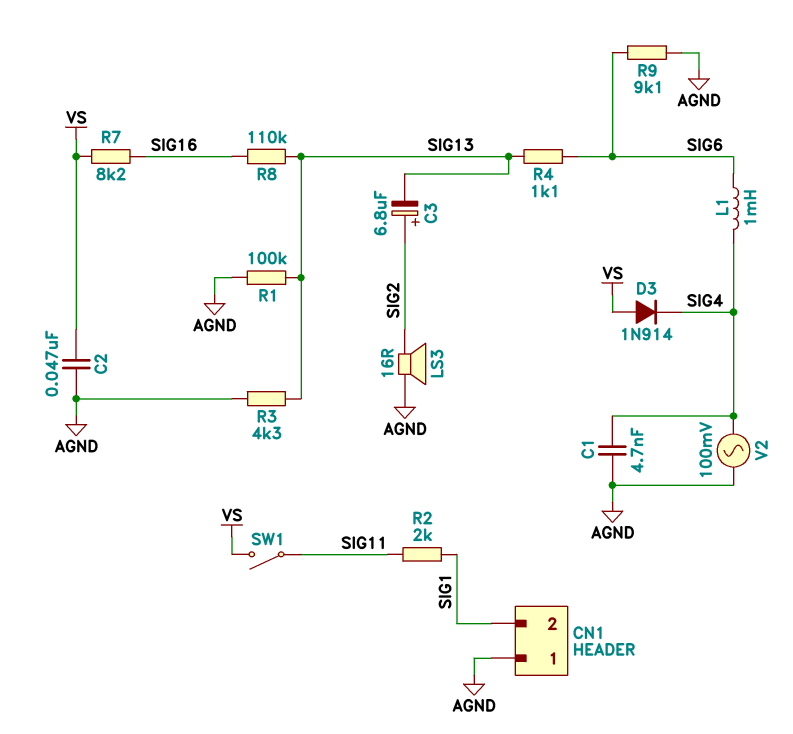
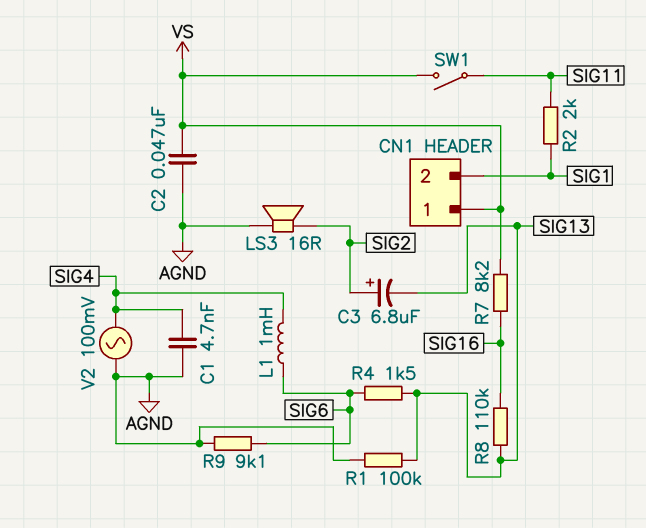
CN1 pin 1: AGND -> VS
D3: diode 1N914 (A VS, K SIG4) -> none
R3: 4.3k (AGND, SIG13) -> none
R4: 1.1k (SIG6, SIG13) -> 1.5k (SIG6, SIG13)

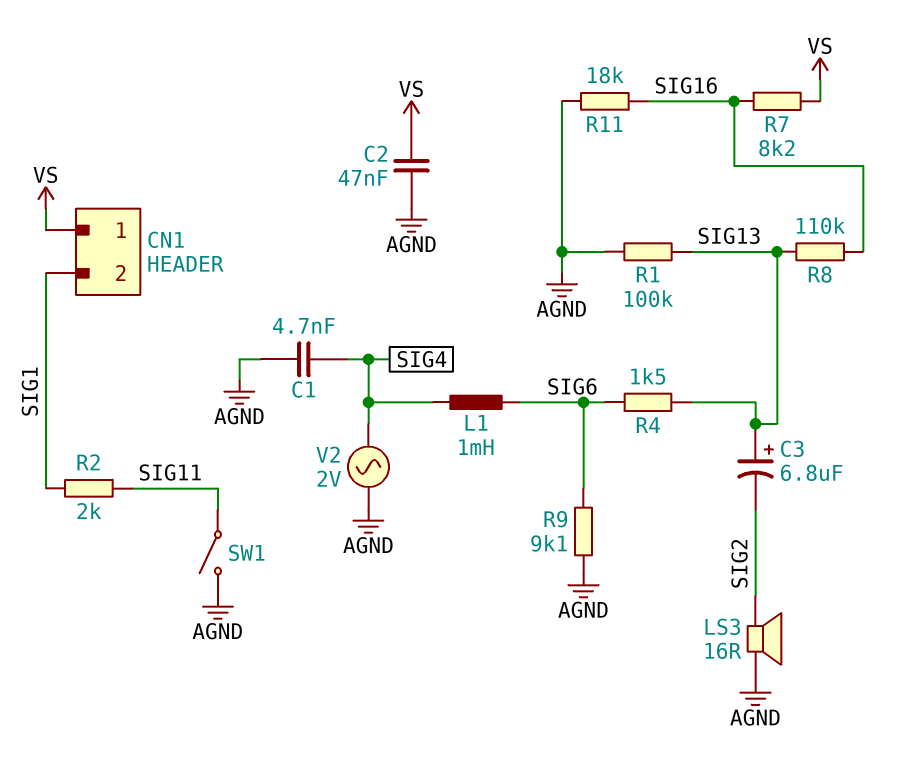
C3: 6.8uF (plus SIG2, minus SIG13) -> 6.8uF (plus SIG13, minus SIG2)
R11: none -> 18k (AGND, SIG16)
SW1: switch (SIG11, VS) -> switch (AGND, SIG11)
V2: AC 100mV (AGND, SIG4) -> AC 2V (AGND, SIG4)

